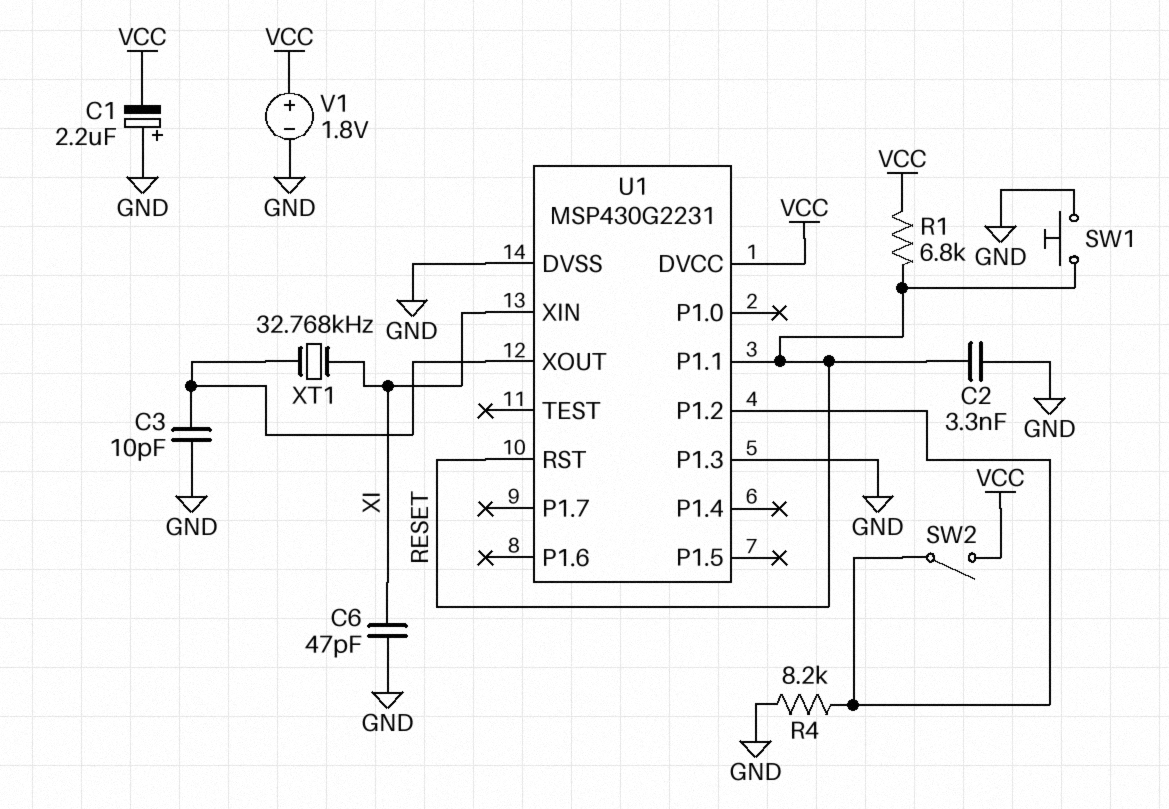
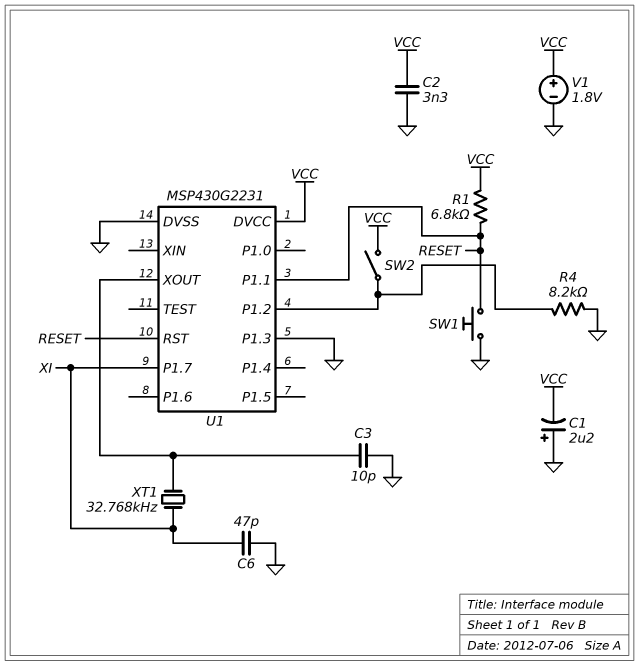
C2: 3.3nF (GND, RESET) -> 3.3nF (GND, VCC)
U1 pin P1.7: none -> XI
U1 pin XIN: XI -> none

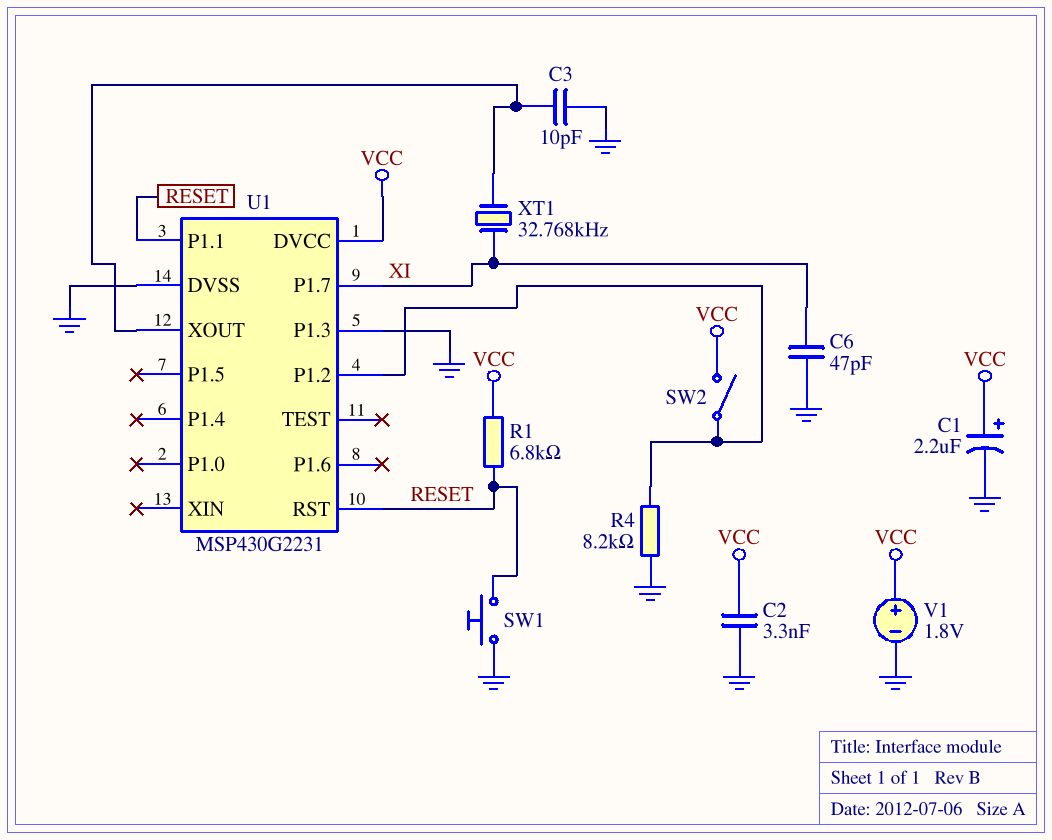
C1: 2.2uF (plus GND, minus VCC) -> 2.2uF (plus VCC, minus GND)

